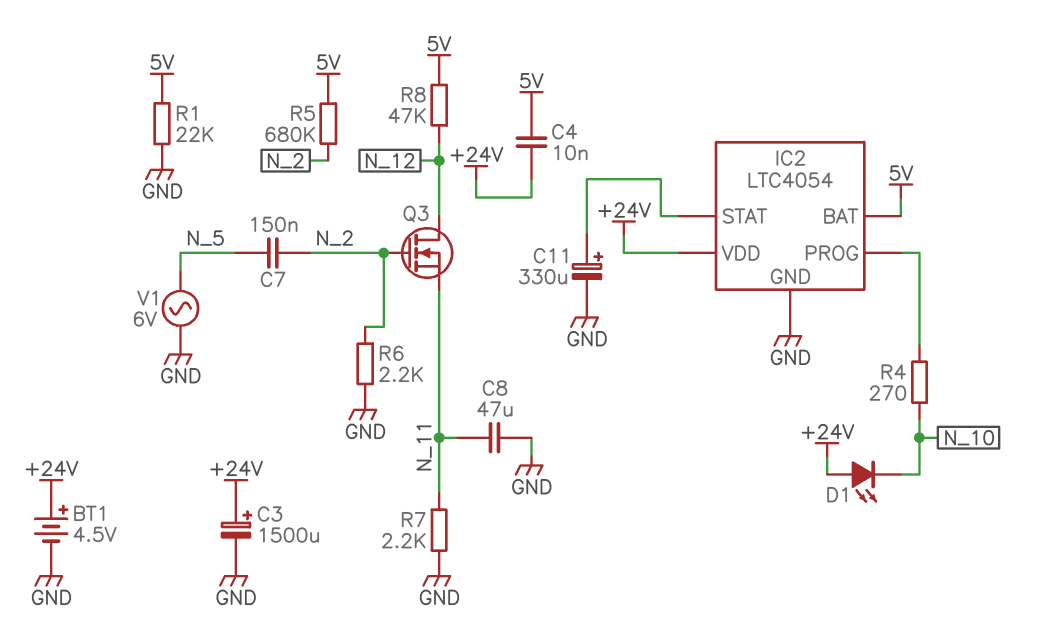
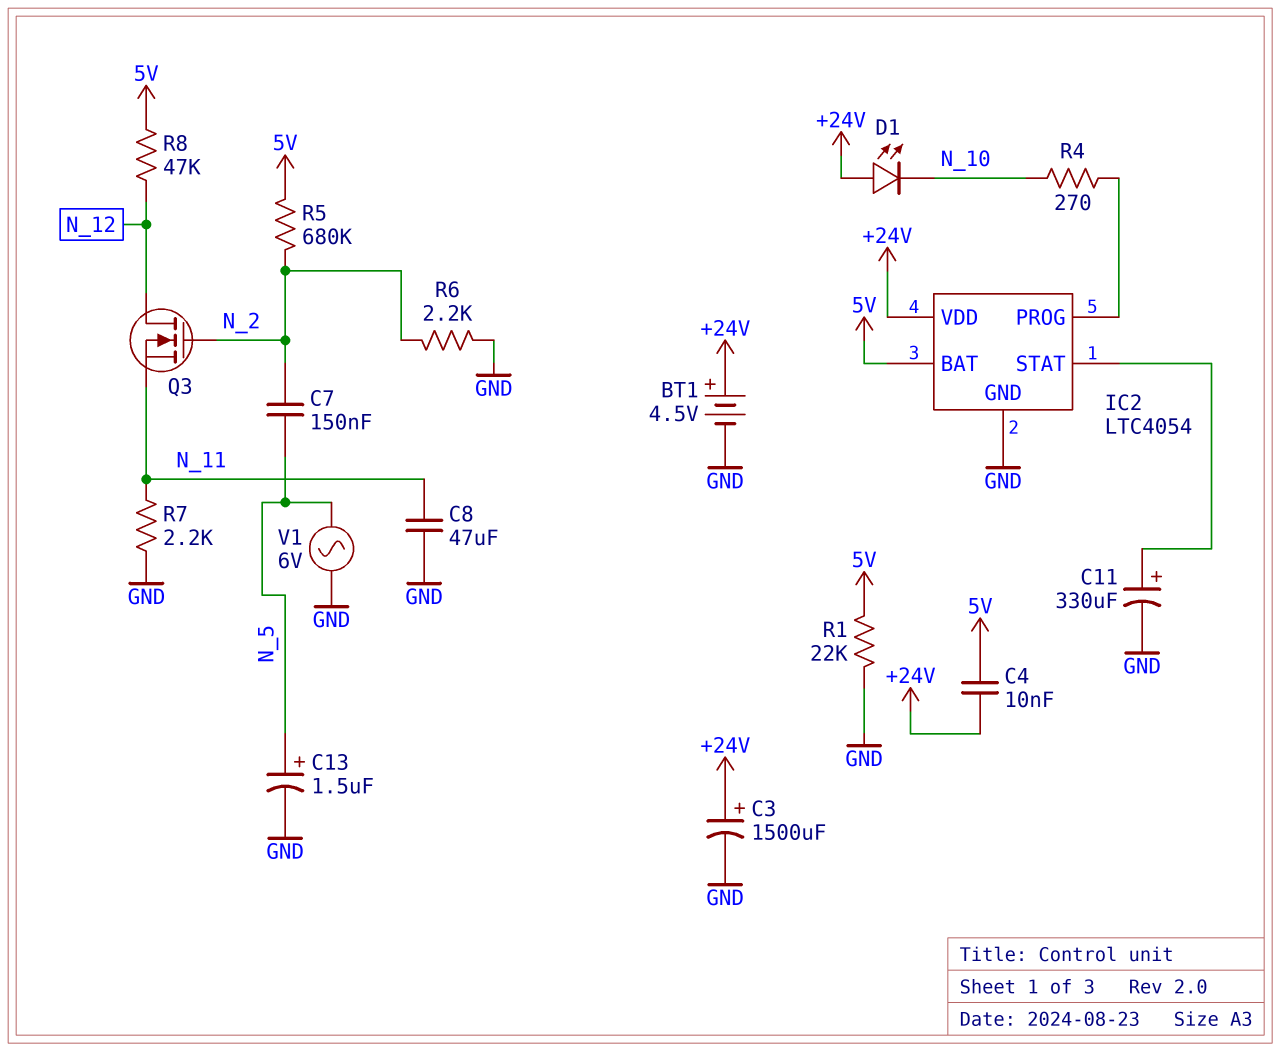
C13: none -> 1.5uF (plus N_5, minus GND)

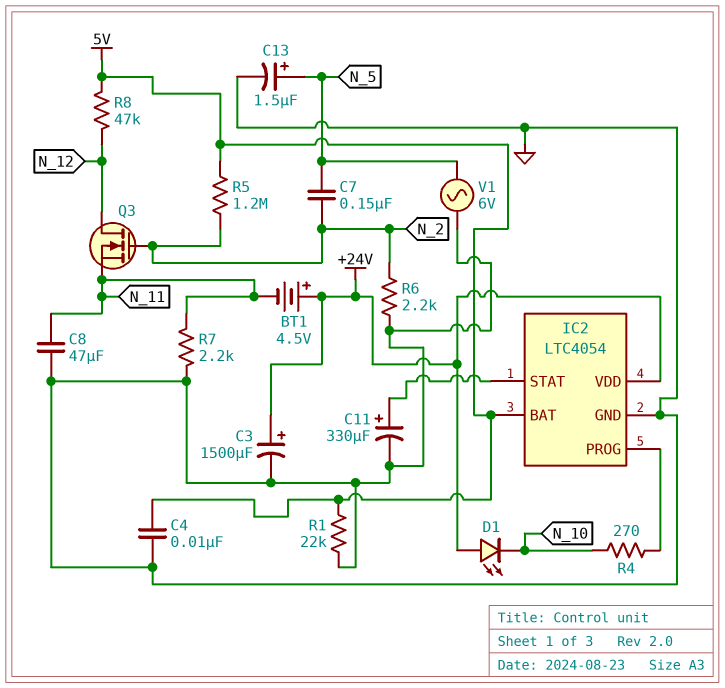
BT1: 4.5V (plus +24V, minus GND) -> 4.5V (plus +24V, minus N_11)
C4: 10nF (+24V, 5V) -> 10nF (5V, GND)
R5: 680k (5V, N_2) -> 1.2M (5V, N_2)

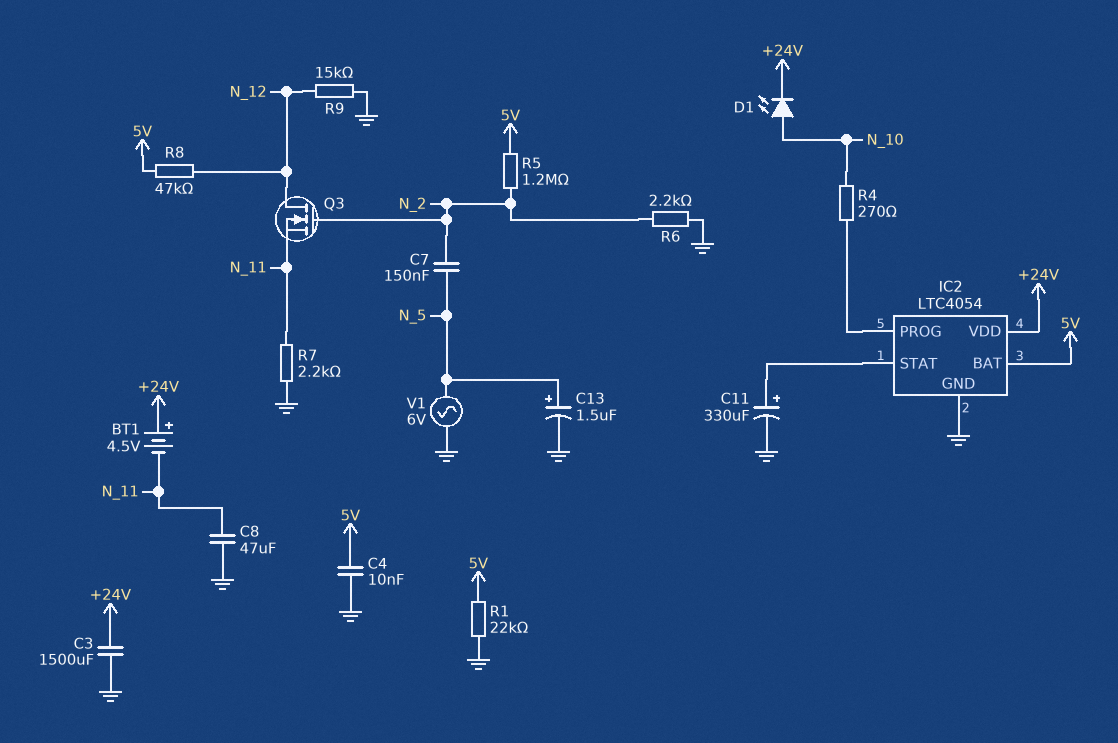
C3: 1500uF (plus +24V, minus GND) -> 1500uF (+24V, GND)
D1: LED (A +24V, K N_10) -> LED (A N_10, K +24V)
R9: none -> 15k (GND, N_12)

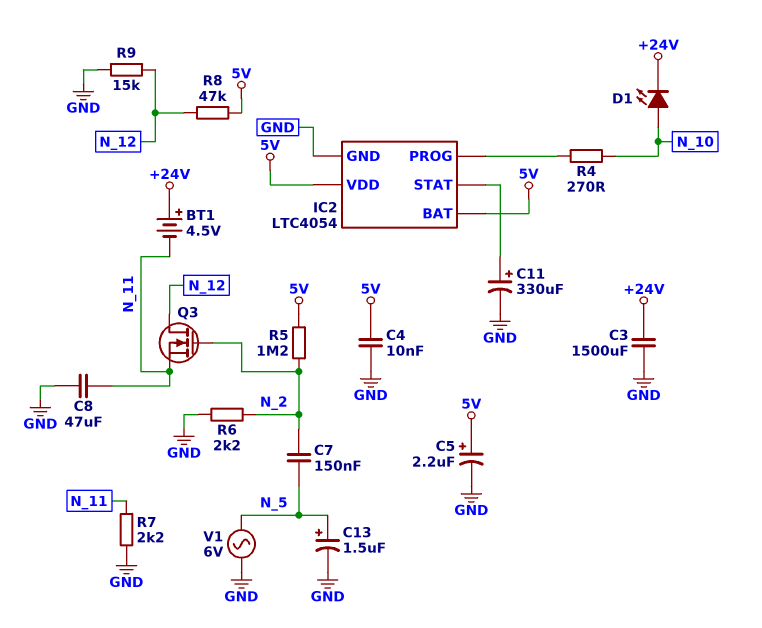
C5: none -> 2.2uF (plus 5V, minus GND)
IC2 pin VDD: +24V -> 5V
R1: 22k (5V, GND) -> none

